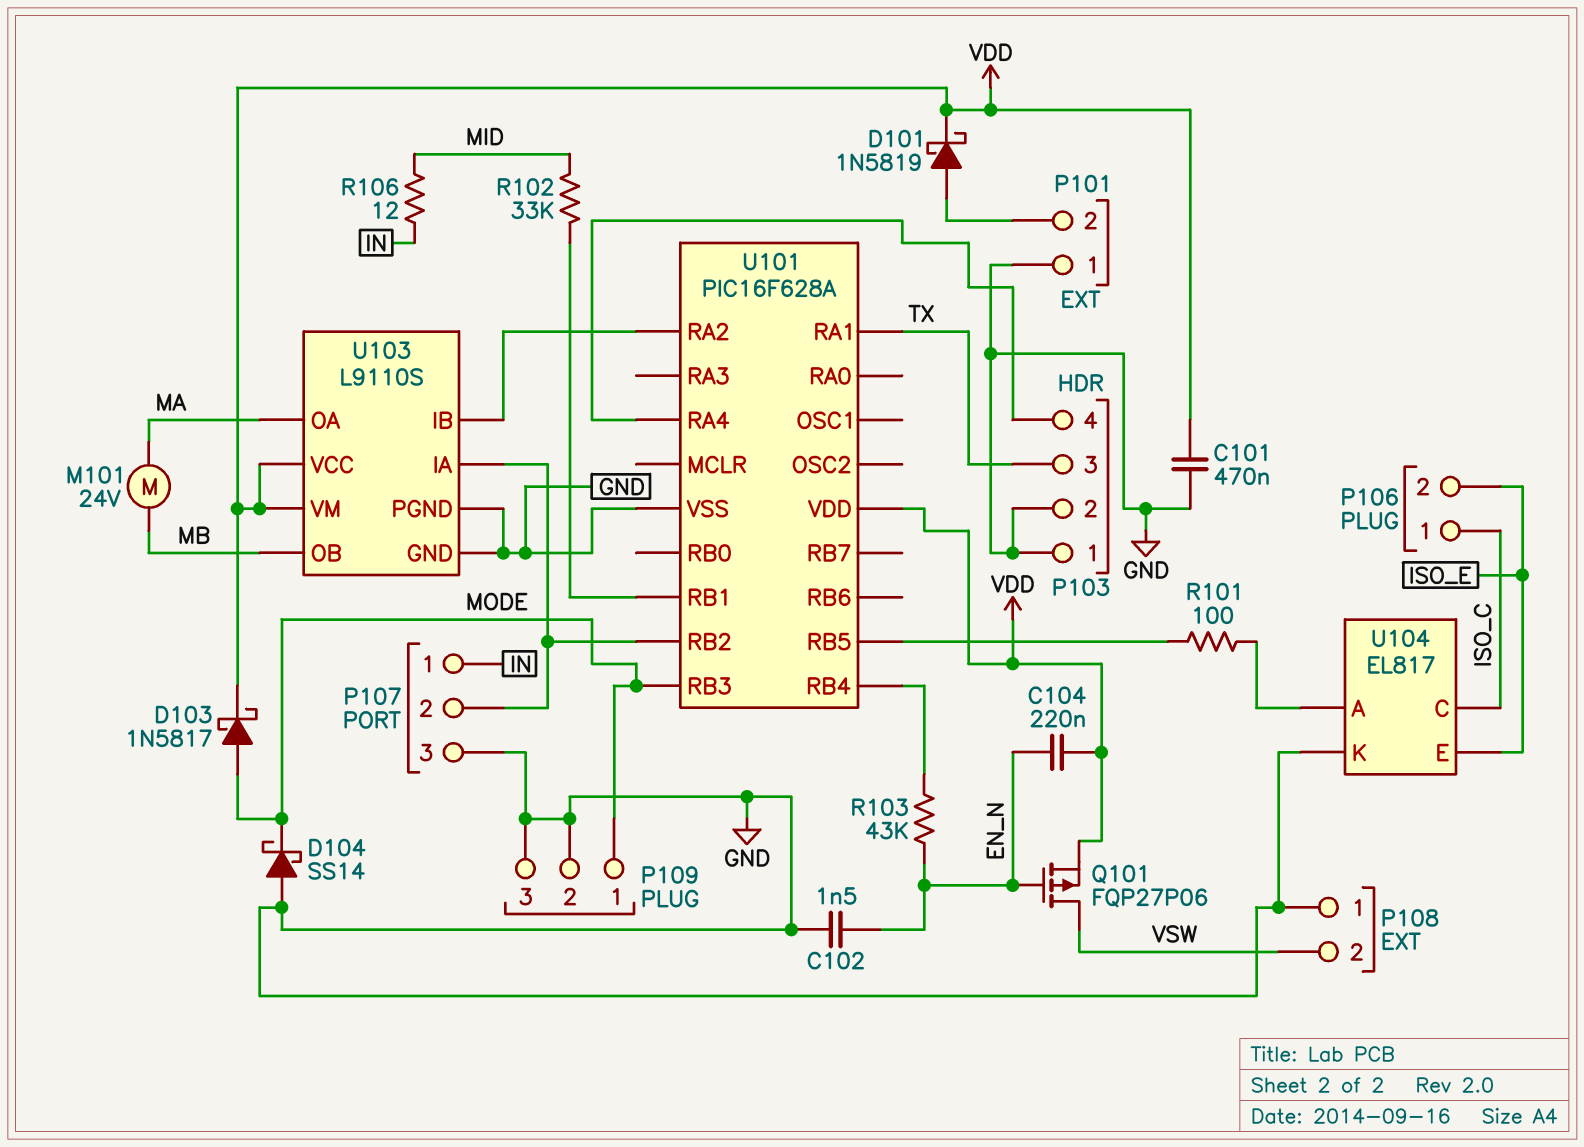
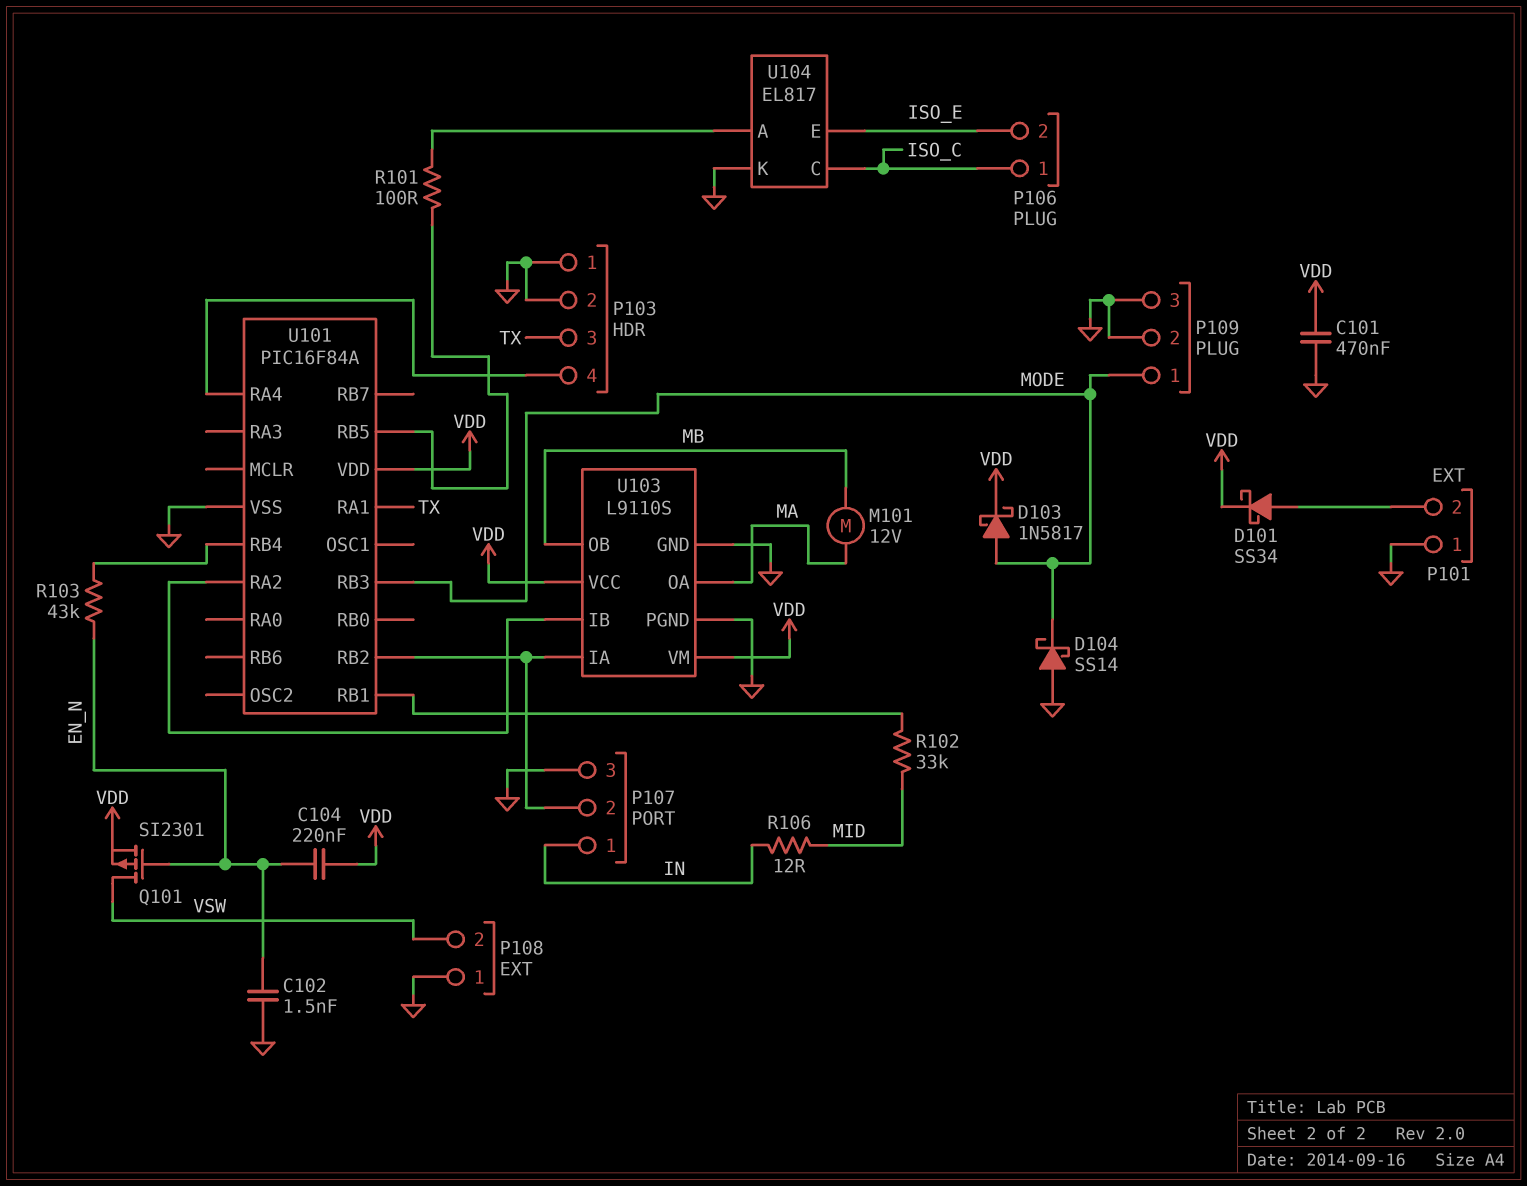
D101: schottky 1N5819 (A P101/2, K VDD) -> schottky SS34 (A P101/2, K VDD)
M101: motor 24V (MA, MB) -> motor 12V (MA, MB)
Q101: PMOS FQP27P06 (G EN_N, D VSW, S VDD) -> PMOS SI2301 (G EN_N, D VSW, S VDD)
U101: PIC16F628A -> PIC16F84A

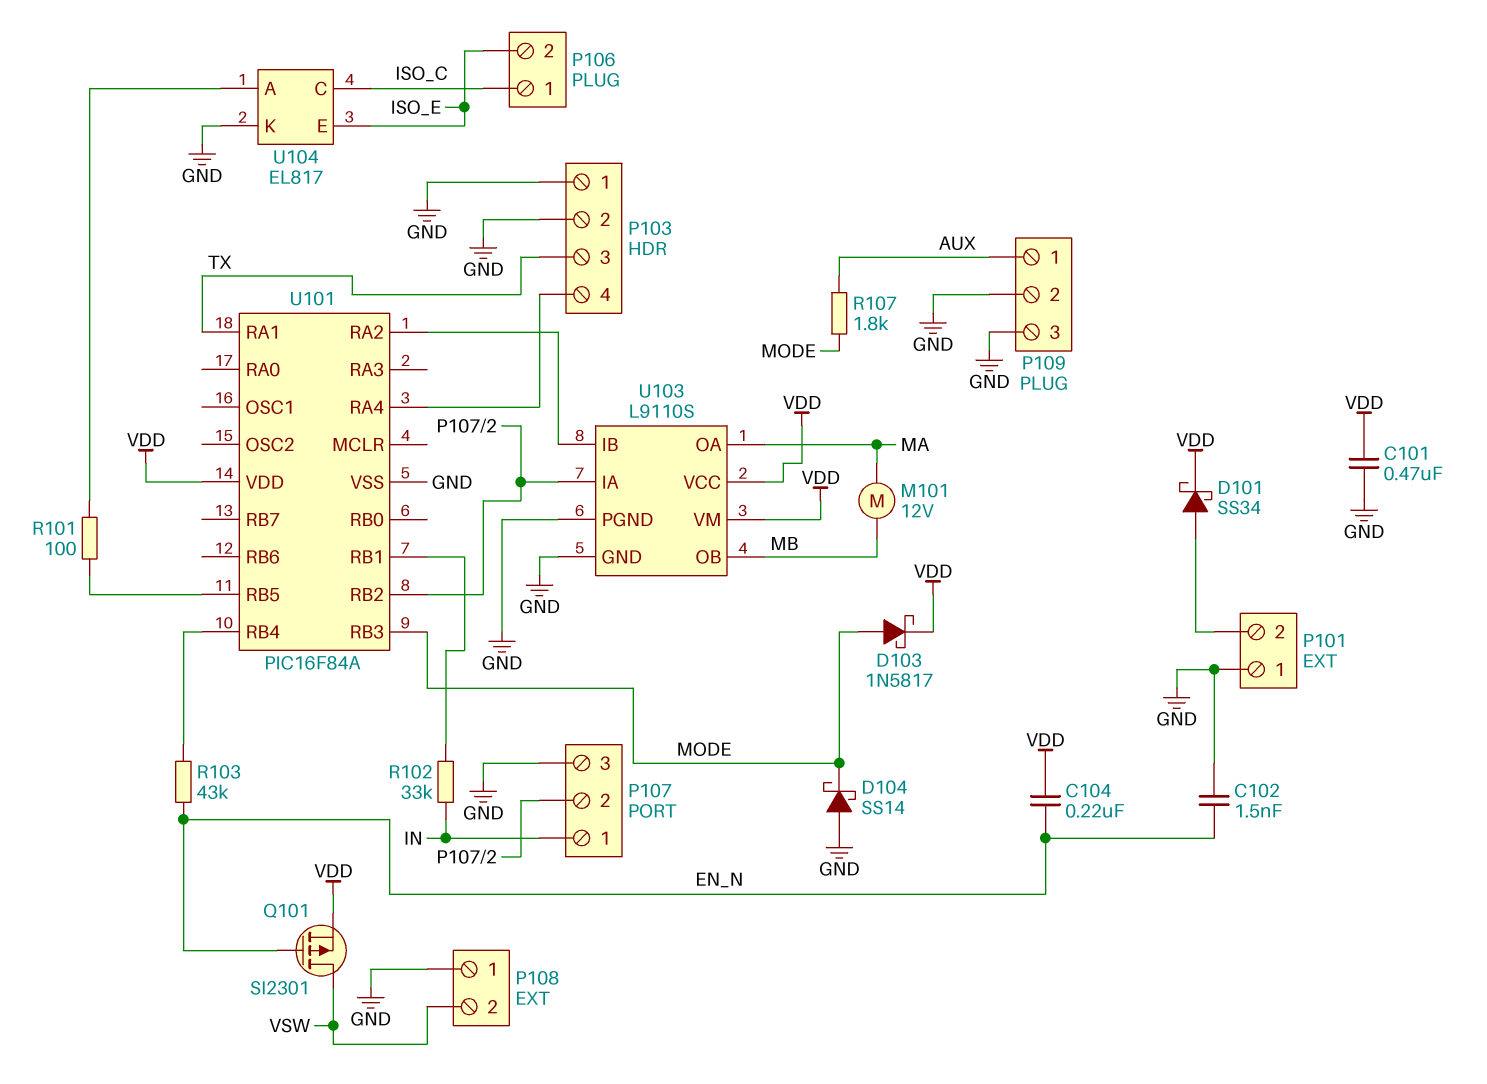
P109 pin 1: MODE -> AUX
R102: 33k (MID, U101/RB1) -> 33k (IN, U101/RB1)
R106: 12 (IN, MID) -> none
R107: none -> 1.8k (AUX, MODE)

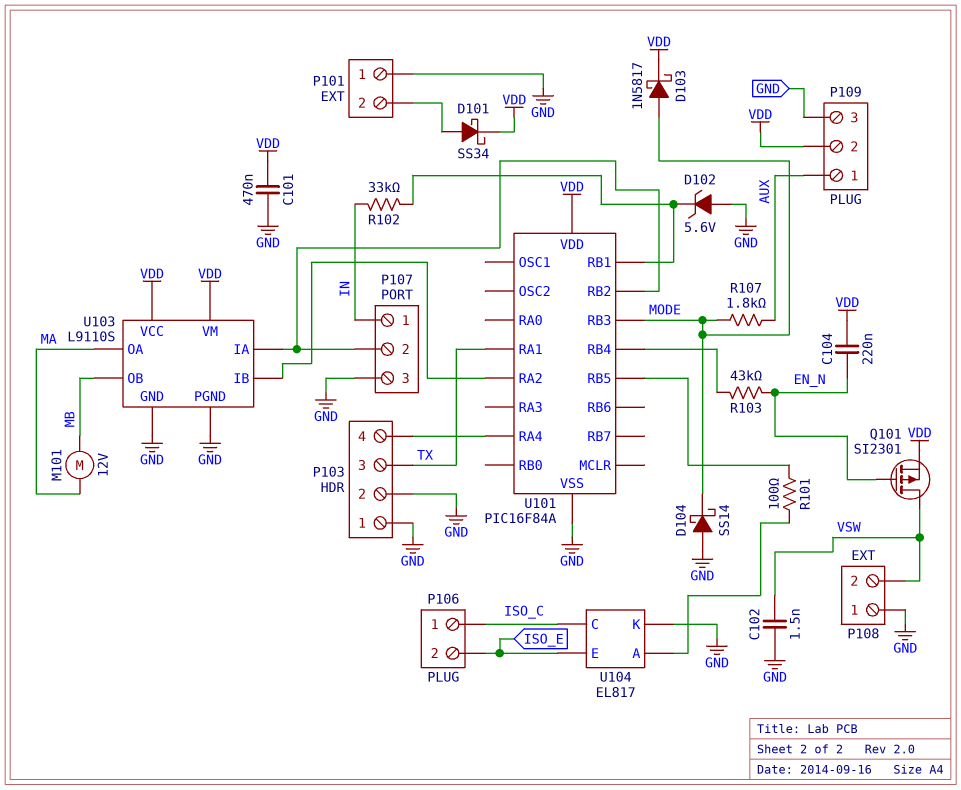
C102: 1.5nF (EN_N, GND) -> 1.5nF (GND, VSW)
D102: none -> zener 5.6V (A GND, K U101/RB1)
P109 pin 2: GND -> VDD

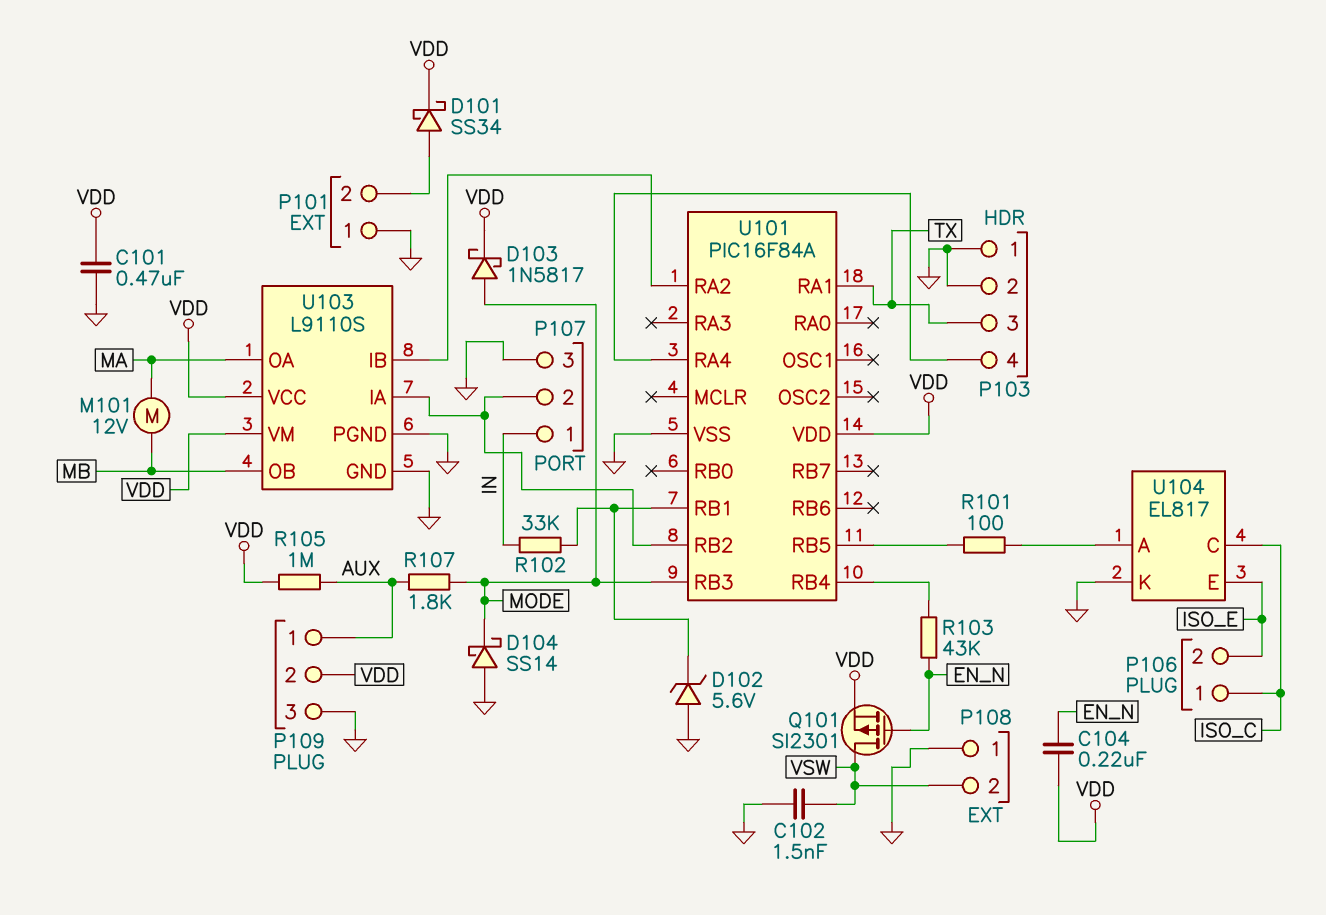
R105: none -> 1M (AUX, VDD)

